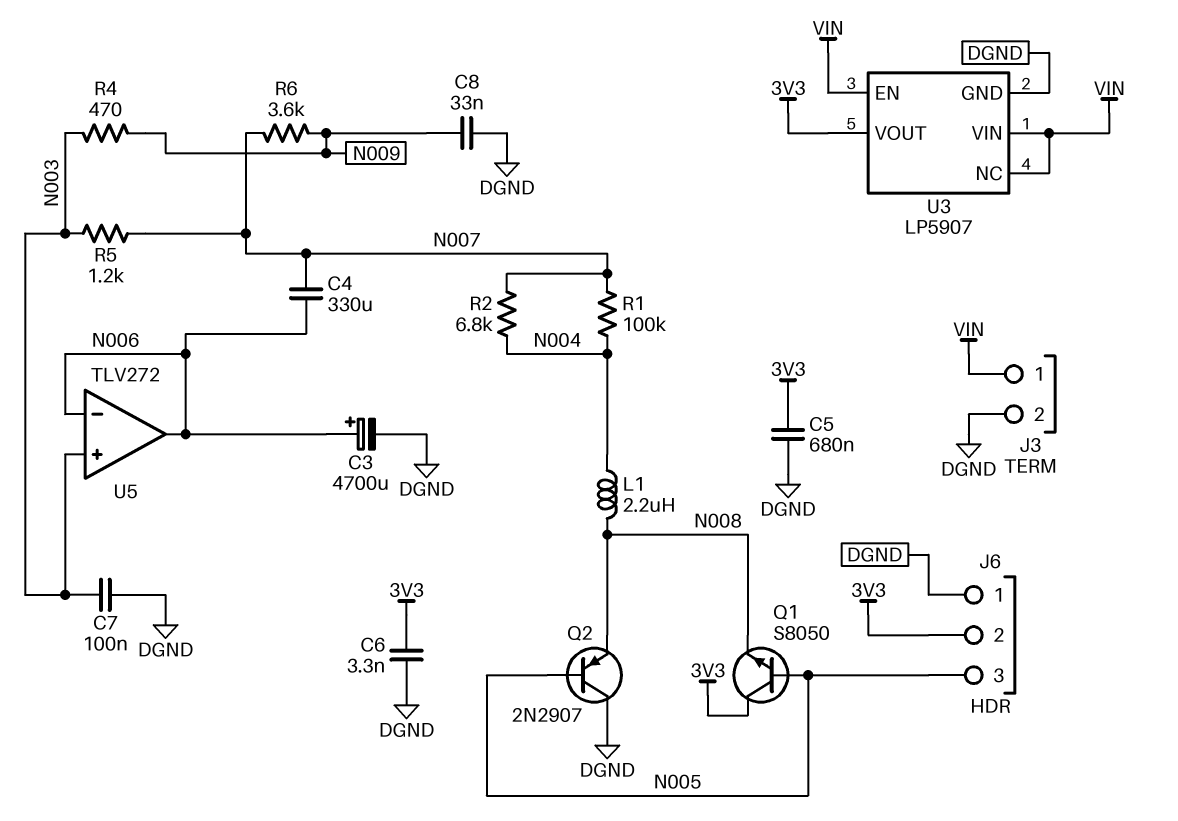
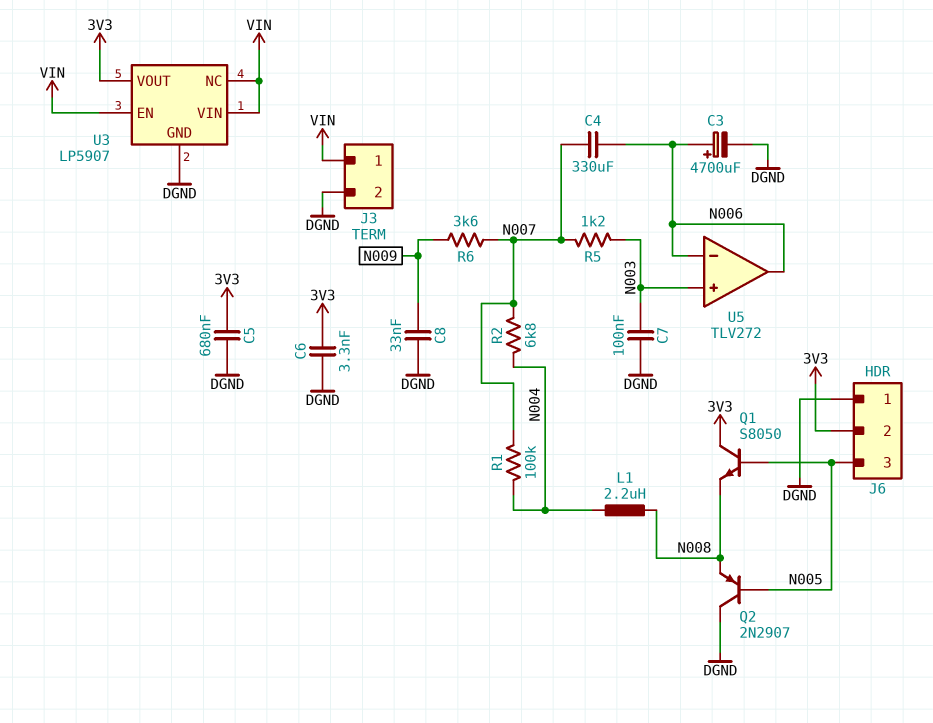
R4: 470 (N003, N009) -> none

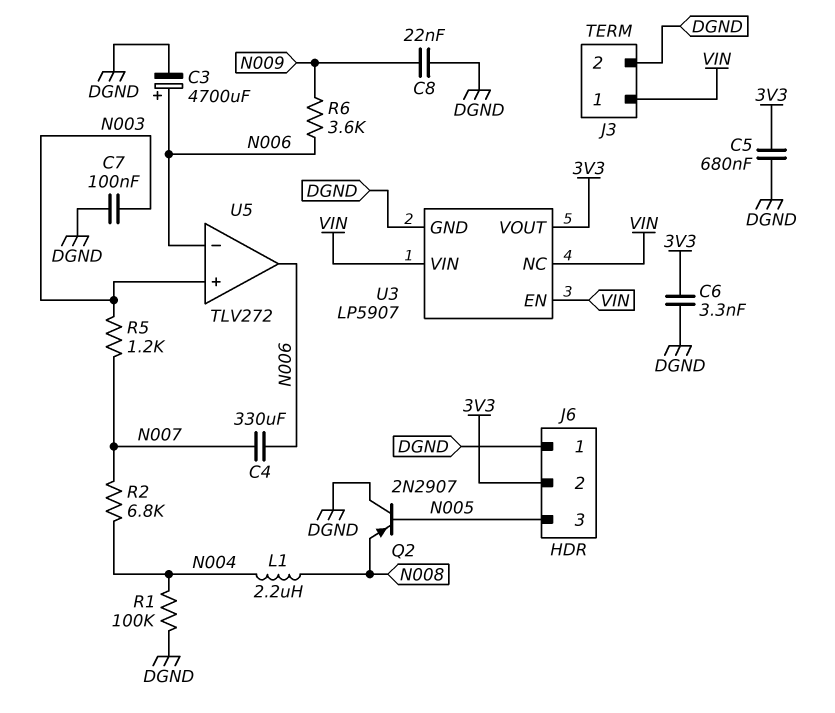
C8: 33nF (DGND, N009) -> 22nF (DGND, N009)
Q1: NPN S8050 (B N005, C 3V3, E N008) -> none
R1: 100k (N004, N007) -> 100k (DGND, N004)
R6: 3.6k (N007, N009) -> 3.6k (N006, N009)

